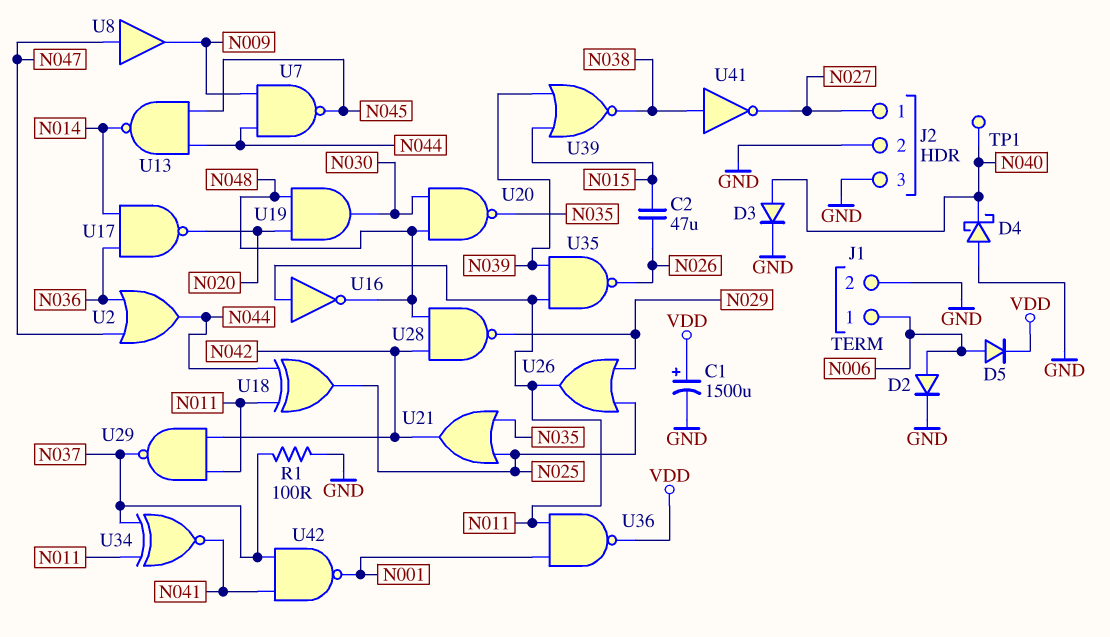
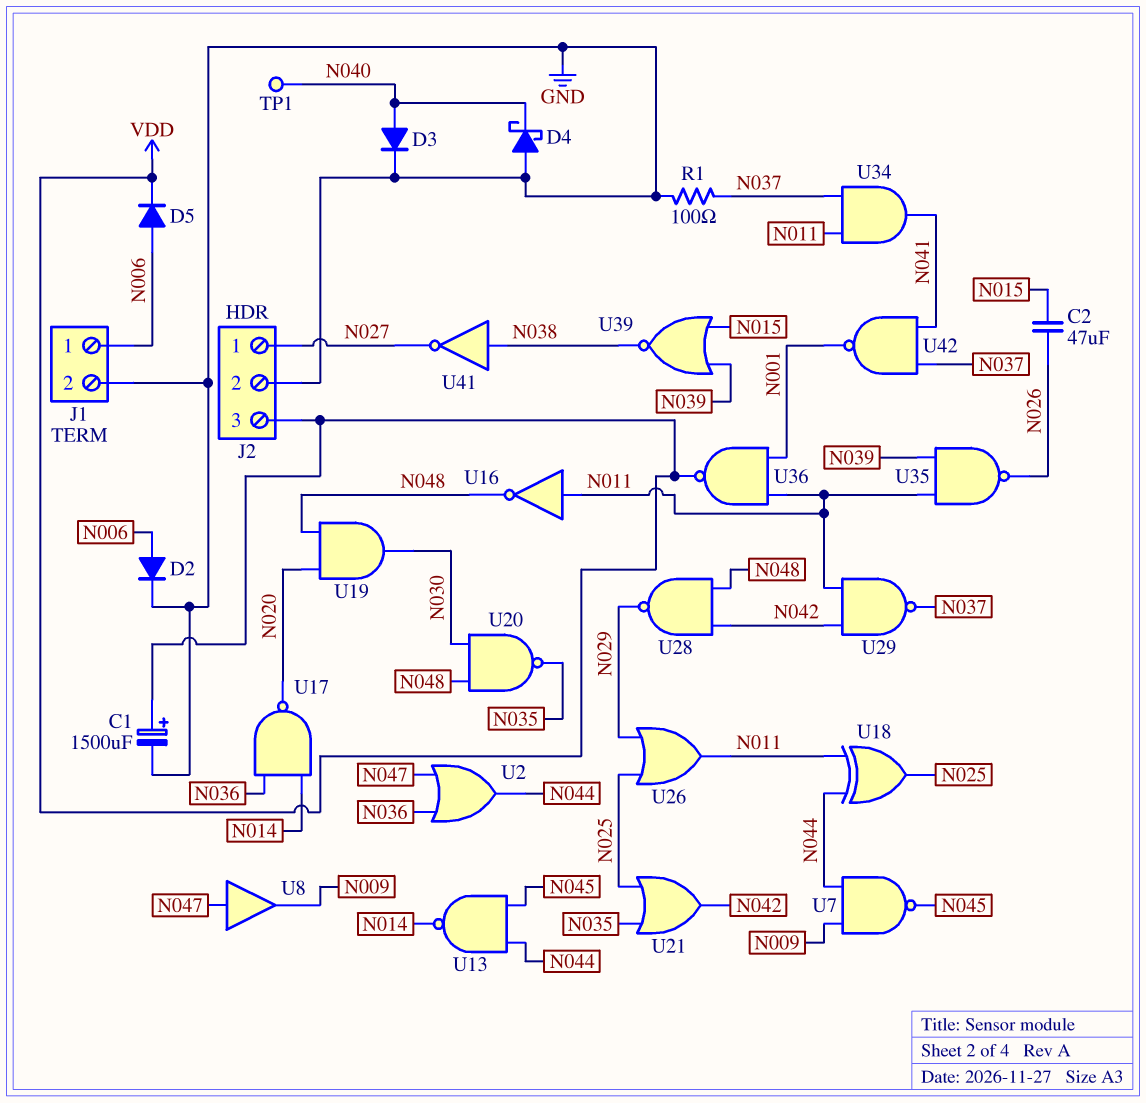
J2 pin 3: GND -> VDD
U34: XNOR (in N011, in N037, out N041) -> AND (in N011, in N037, out N041)

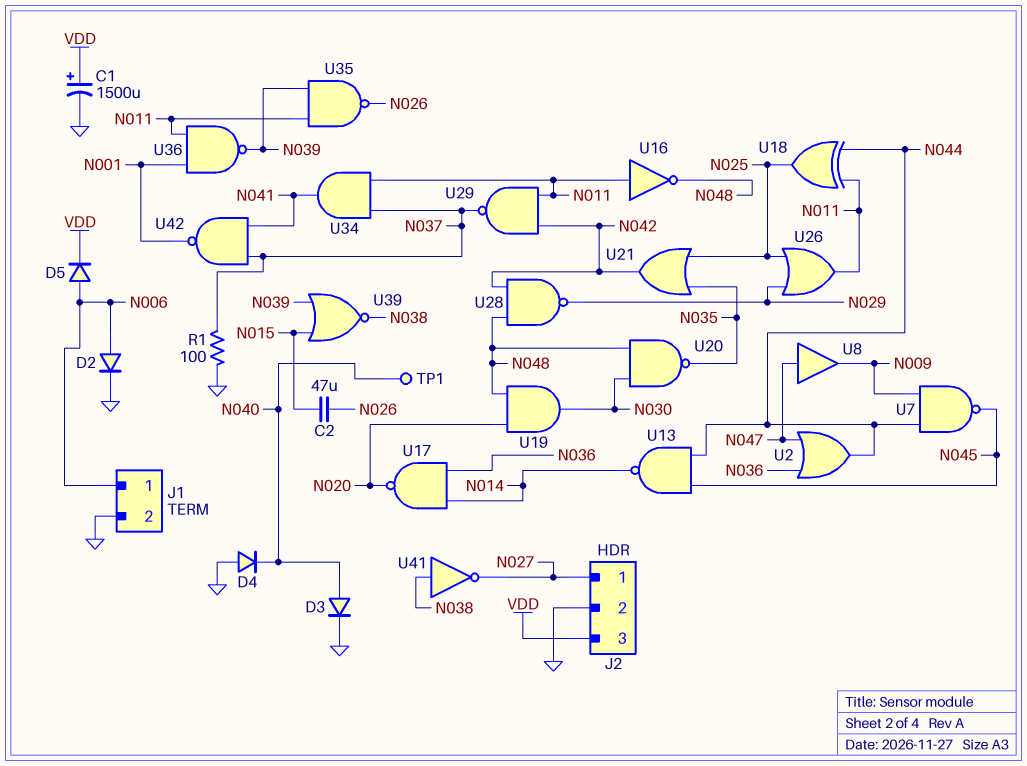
D4: schottky (A GND, K N040) -> diode (A GND, K N040)
U36: NAND (in N001, in N011, out VDD) -> NAND (in N001, in N011, out N039)

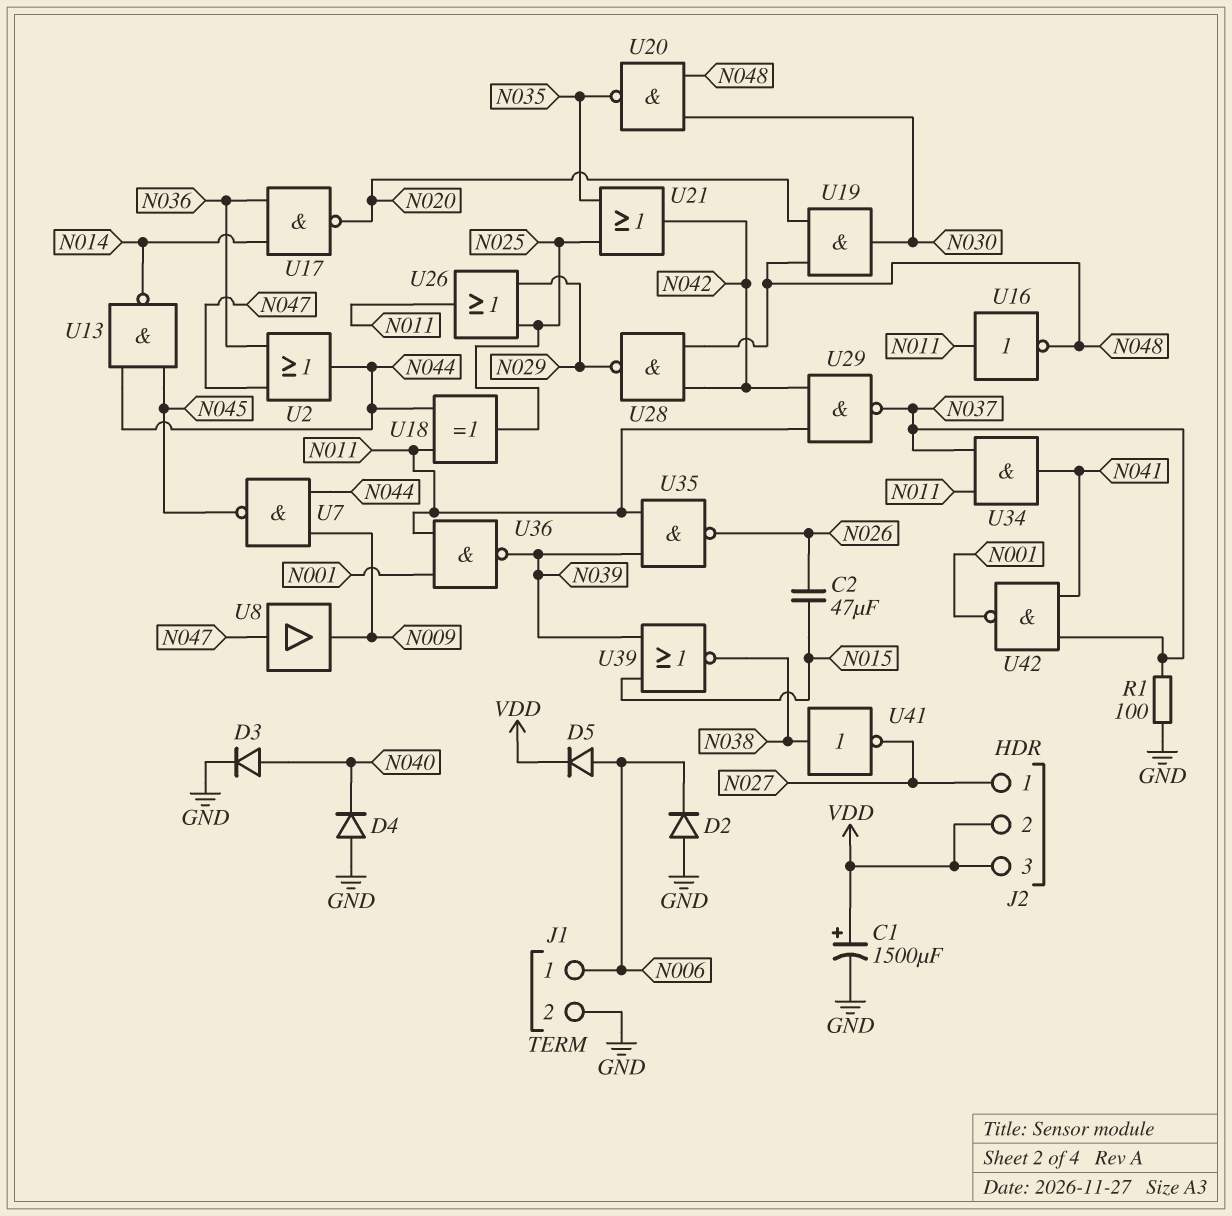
D2: diode (A N006, K GND) -> diode (A GND, K N006)
J2 pin 2: GND -> VDD
TP1: test point (N040) -> none

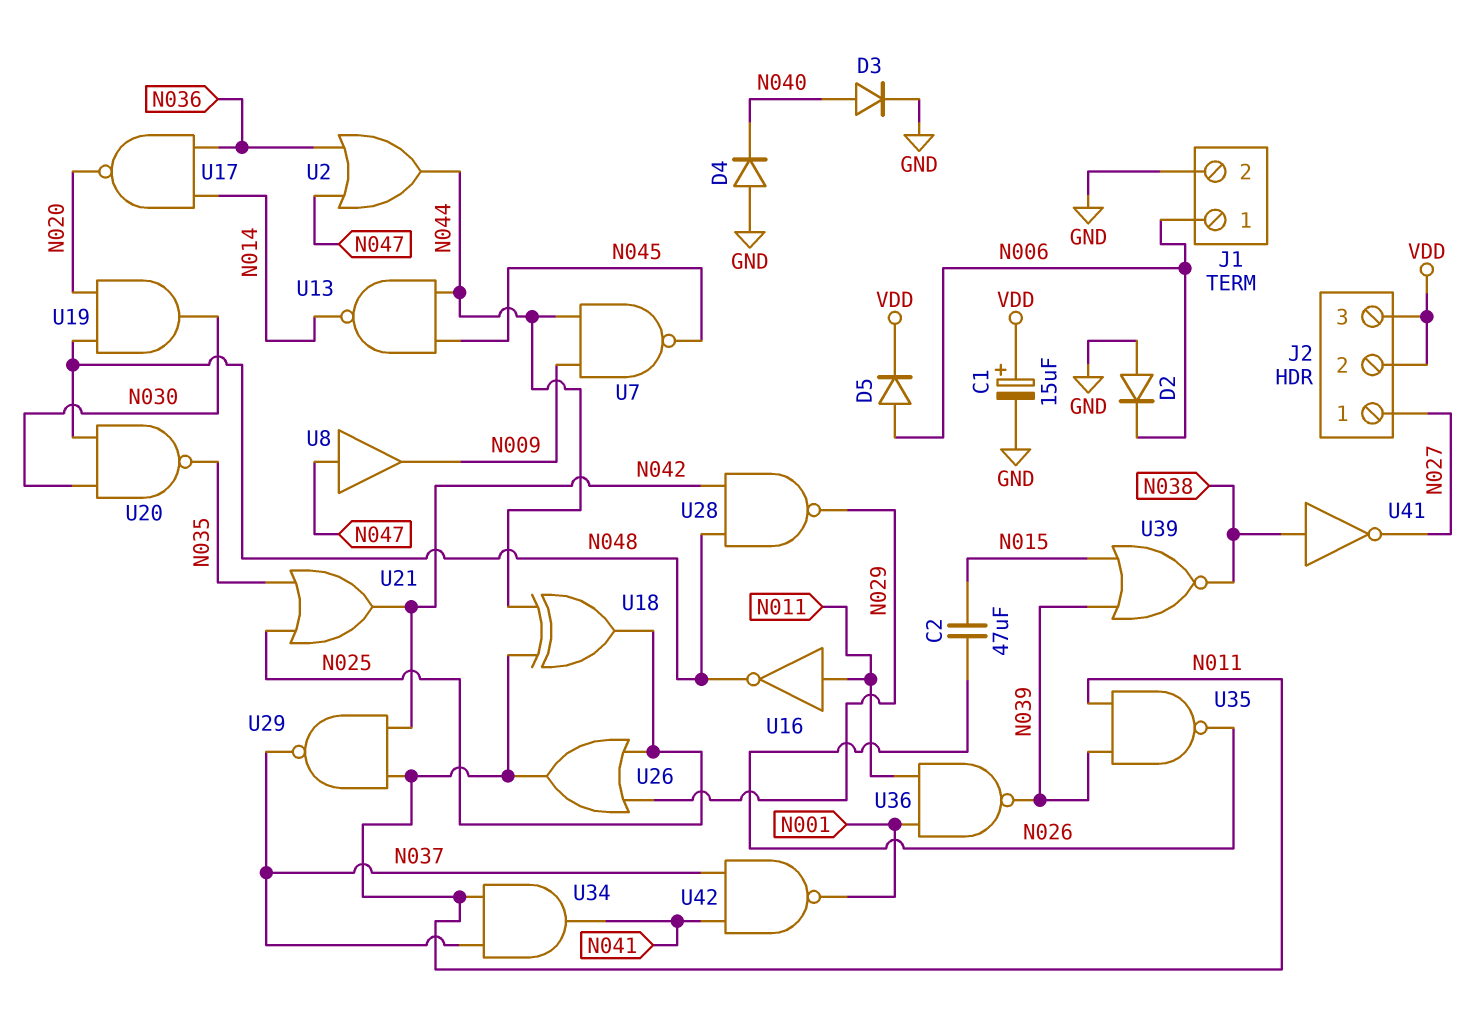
C1: 1500uF (plus VDD, minus GND) -> 15uF (plus VDD, minus GND)
R1: 100 (GND, N037) -> none

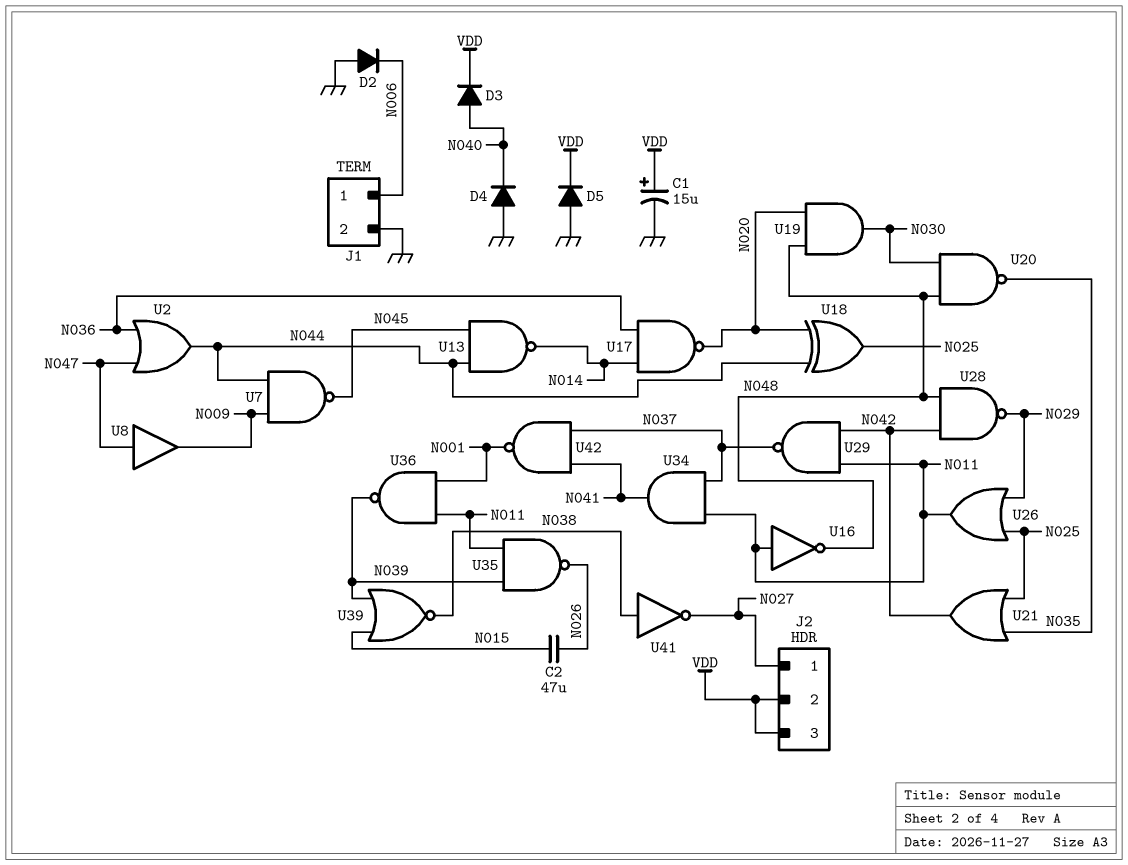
D3: diode (A N040, K GND) -> diode (A N040, K VDD)
D5: diode (A N006, K VDD) -> diode (A GND, K VDD)
U18: XOR (in N011, in N044, out N025) -> XOR (in N020, in N044, out N025)

